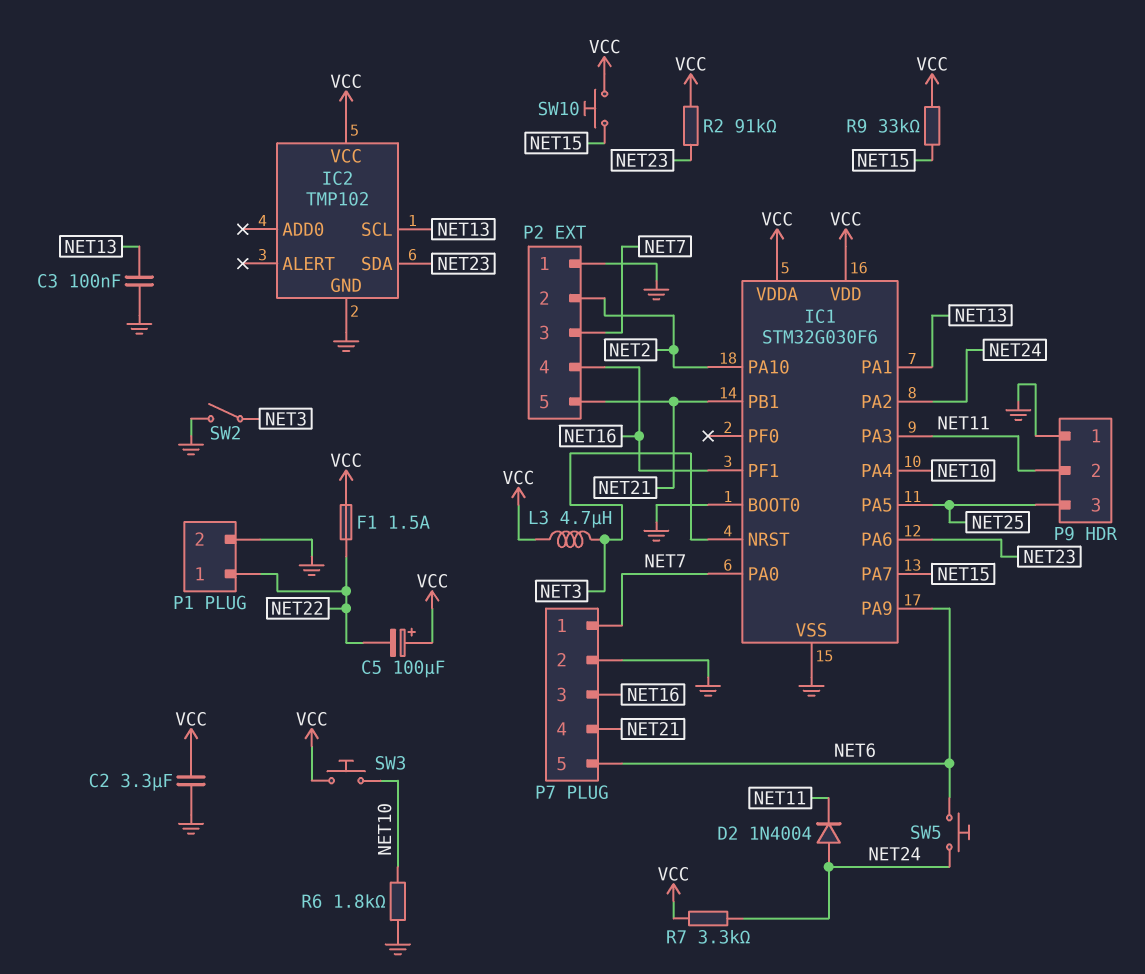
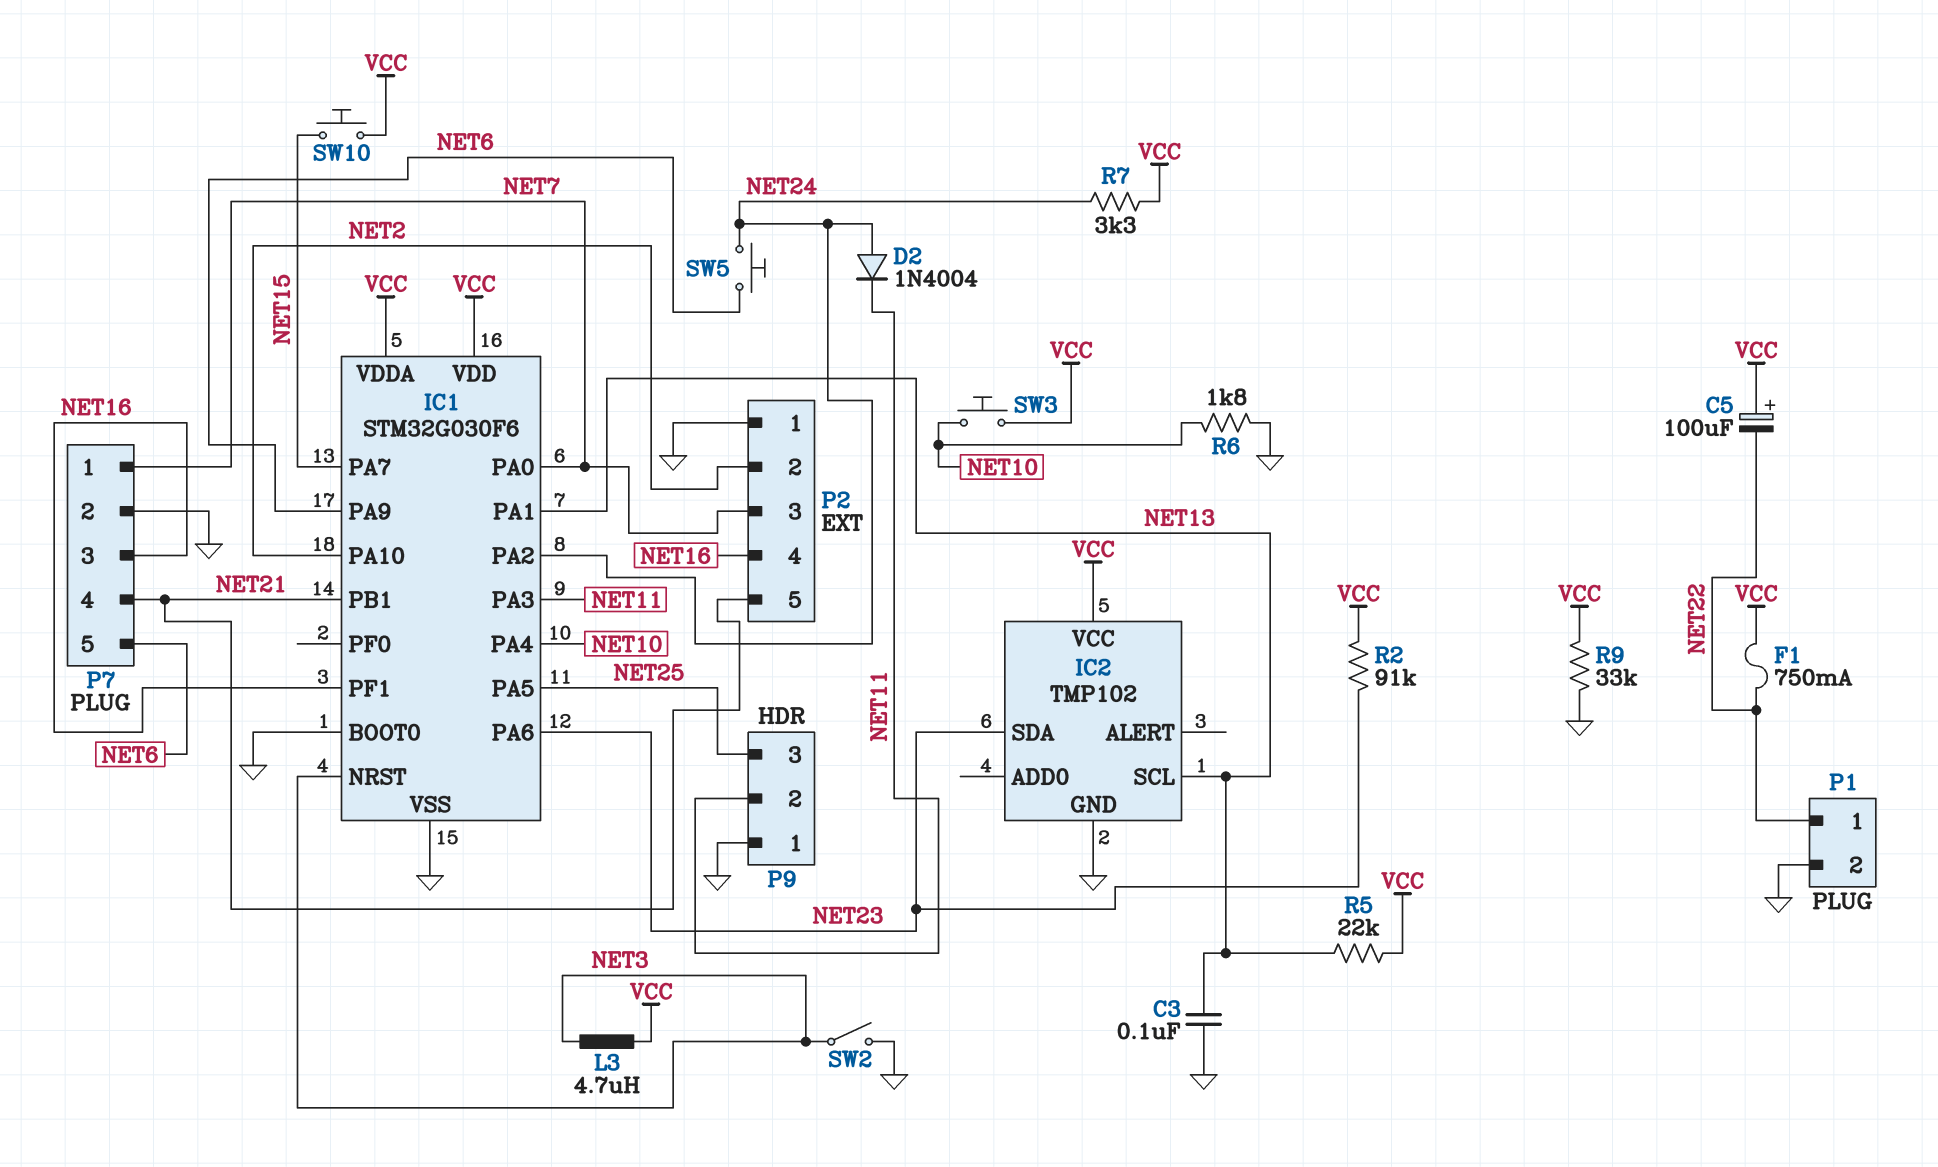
C2: 3.3uF (GND, VCC) -> none
F1: 1.5A (NET22, VCC) -> 750mA (NET22, VCC)
R5: none -> 22k (NET13, VCC)
R9: 33k (NET15, VCC) -> 33k (GND, VCC)

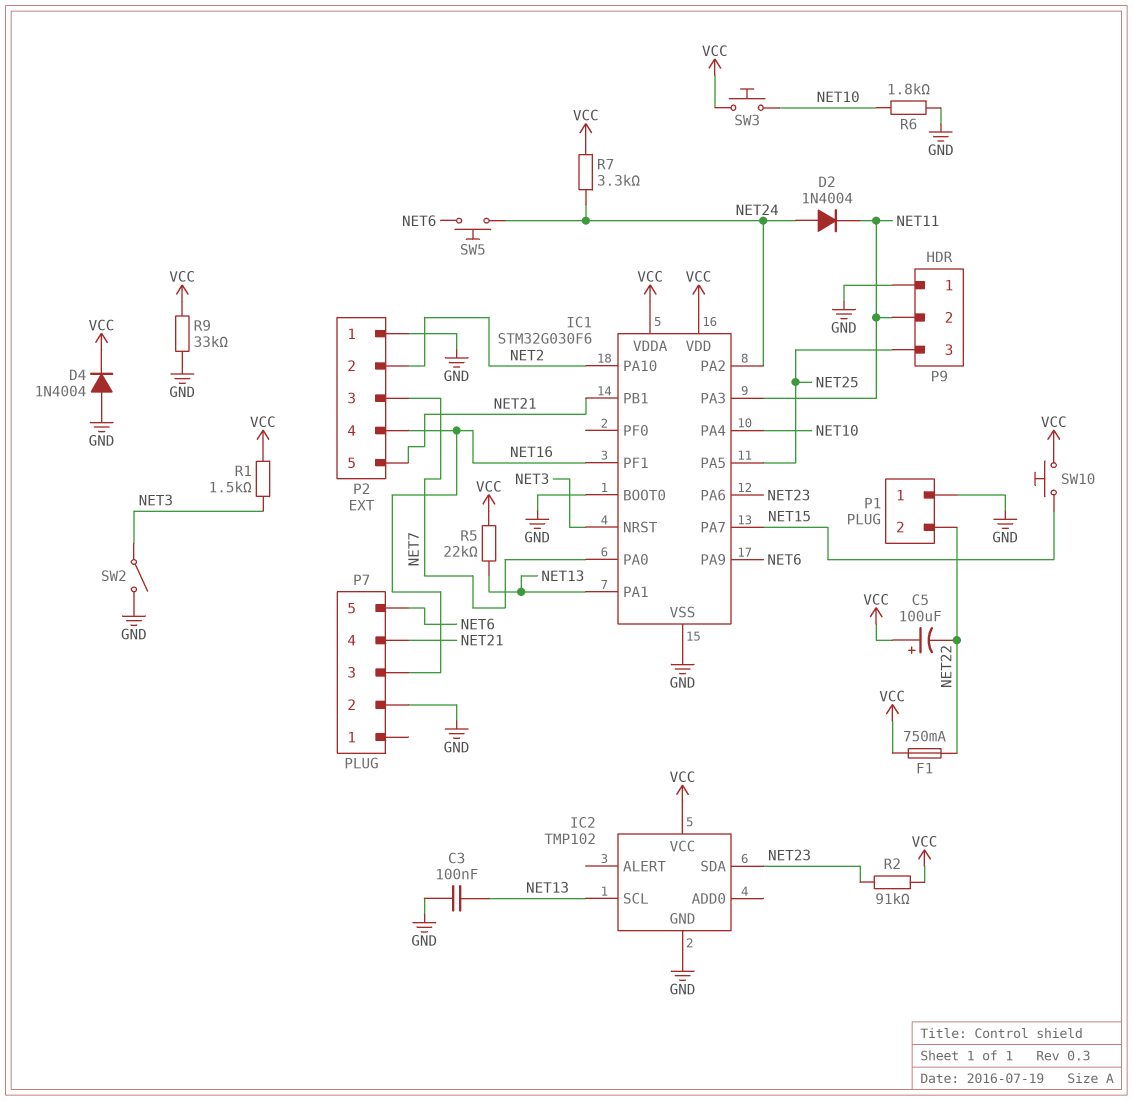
D4: none -> diode 1N4004 (A GND, K VCC)
L3: 4.7uH (NET3, VCC) -> none
P1 pin 1: NET22 -> GND
P1 pin 2: GND -> NET22
P7 pin 1: NET7 -> none
R1: none -> 1.5k (NET3, VCC)

